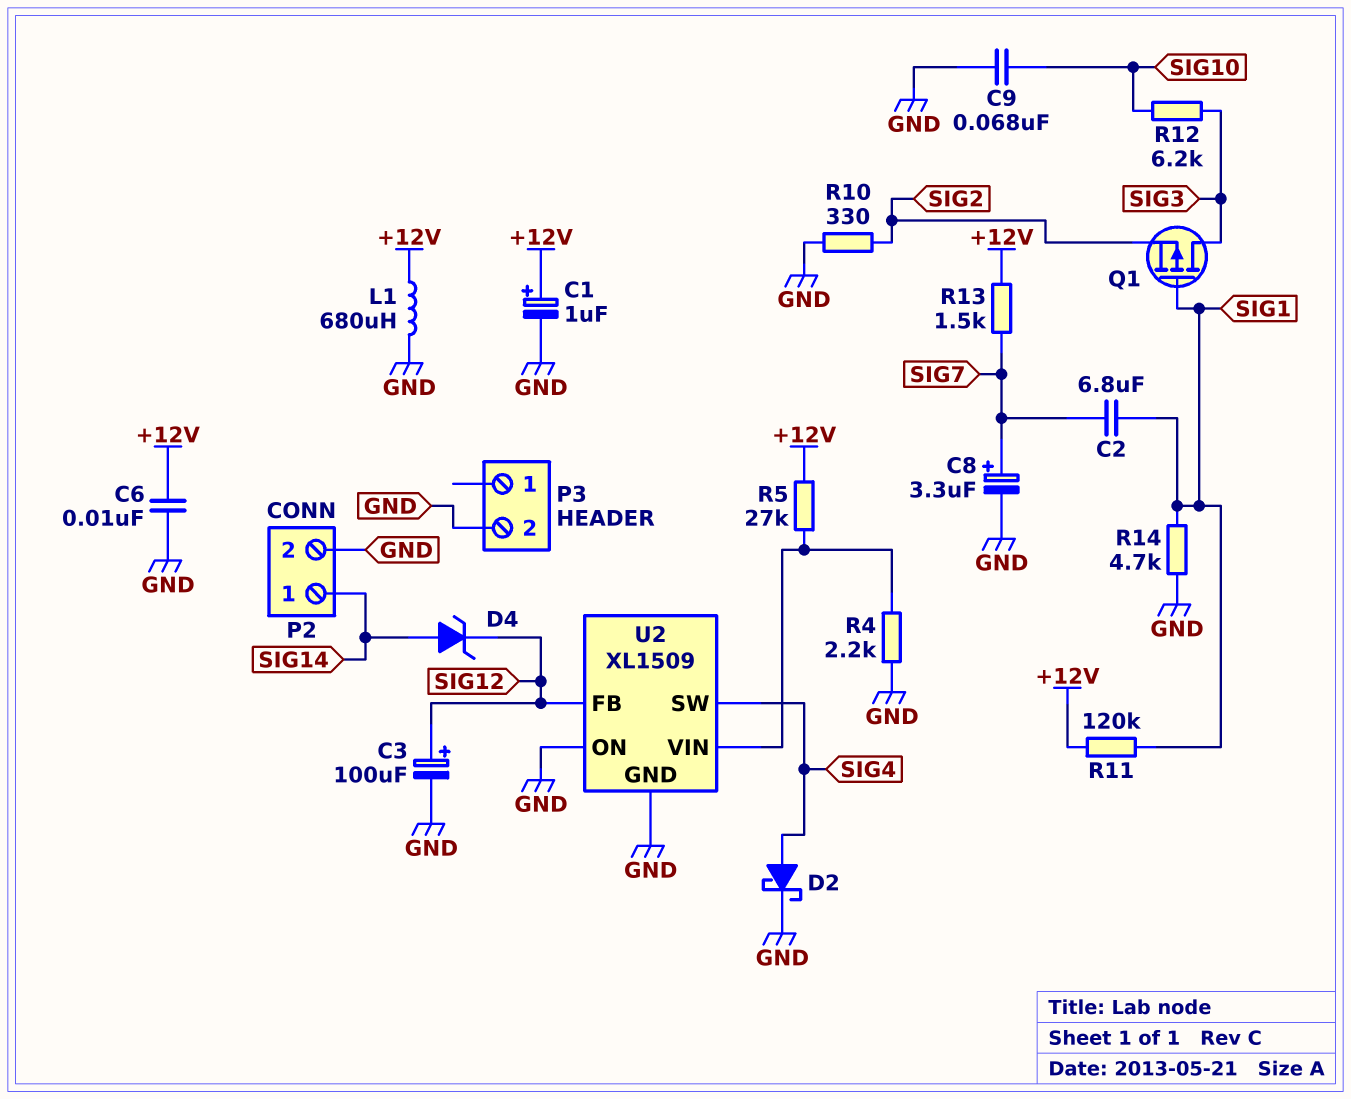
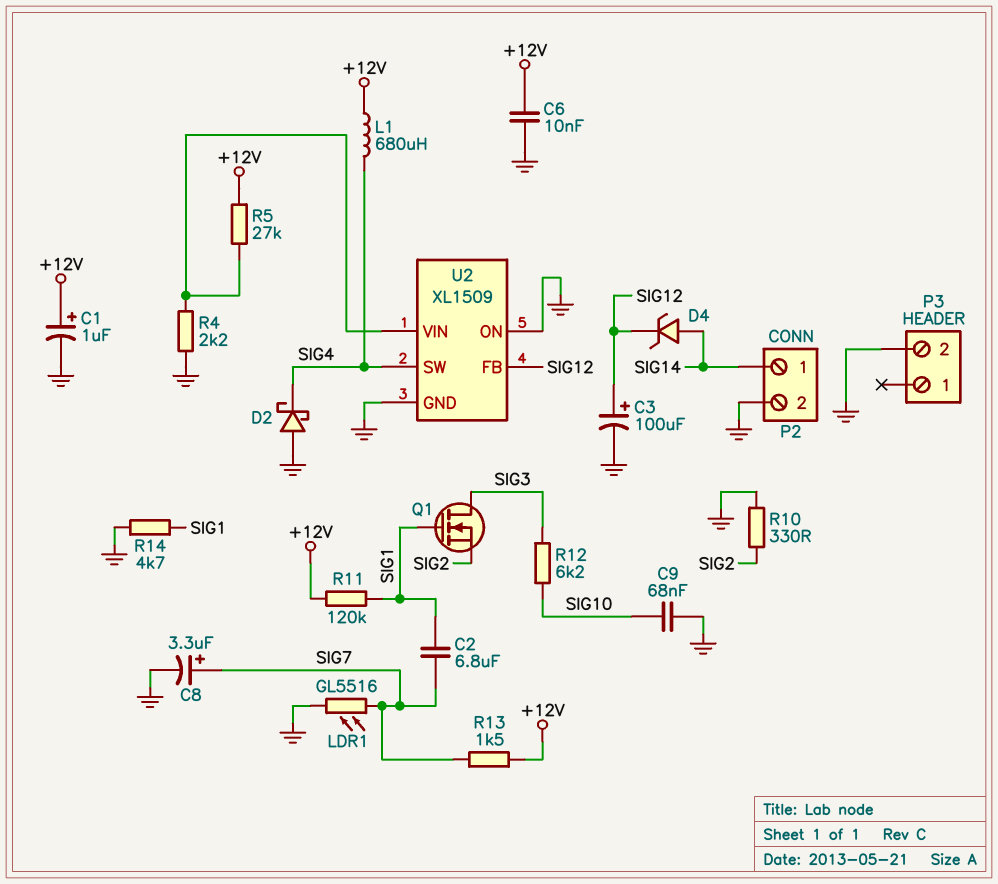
D2: schottky (A SIG4, K GND) -> schottky (A GND, K SIG4)
L1: 680uH (+12V, GND) -> 680uH (+12V, SIG4)
LDR1: none -> GL5516 (GND, SIG7)
Q1: PMOS (G SIG1, D SIG3, S SIG2) -> NMOS (G SIG1, D SIG3, S SIG2)

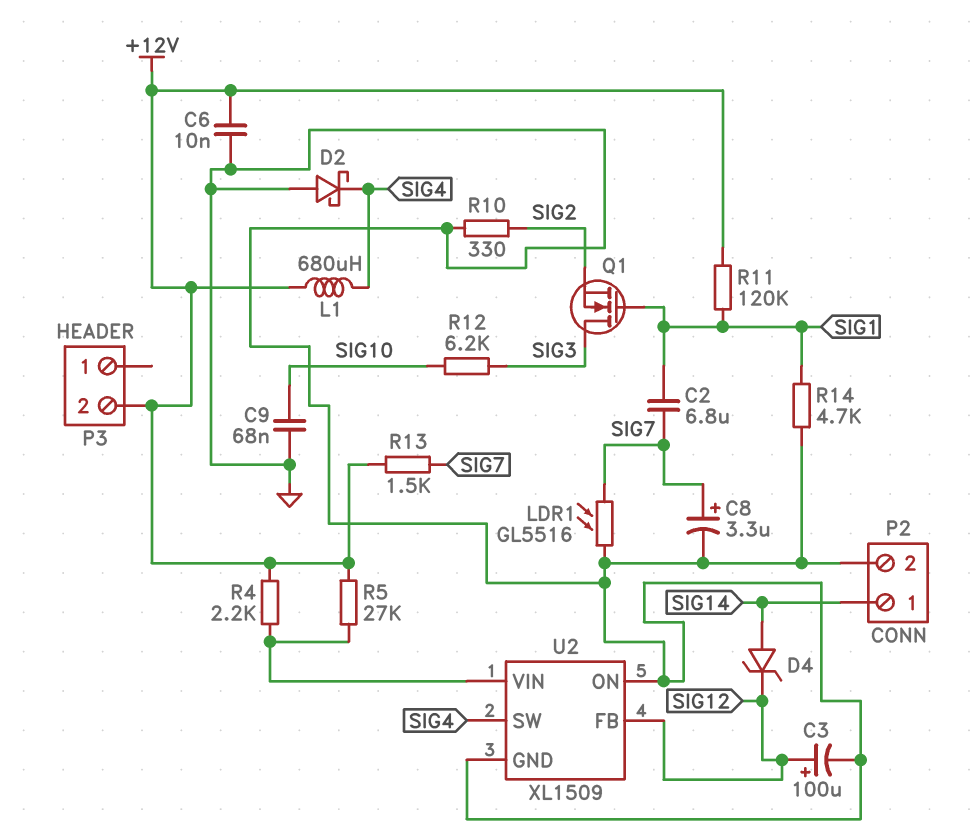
C1: 1uF (plus +12V, minus GND) -> none
P3 pin 2: GND -> +12V
R4: 2.2k (GND, U2/VIN) -> 2.2k (+12V, U2/VIN)

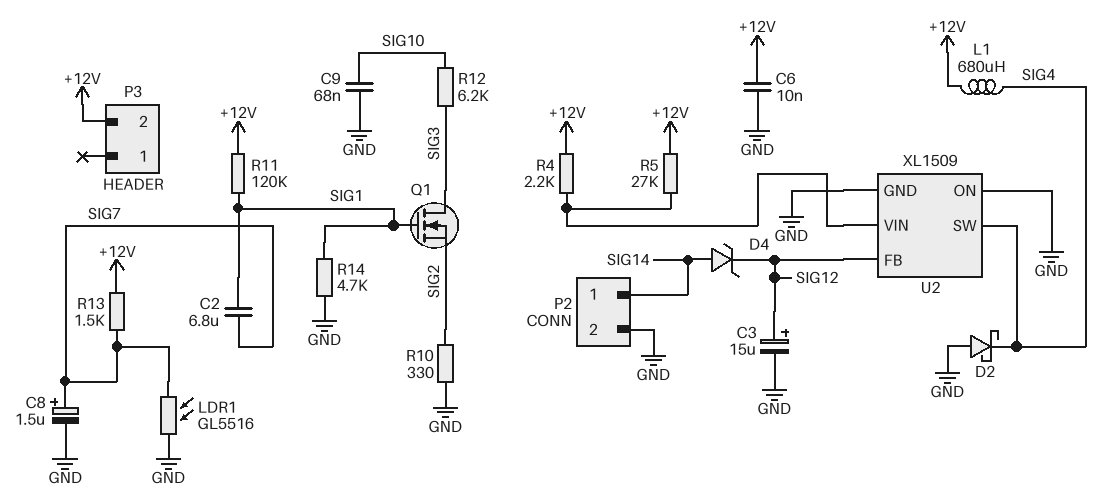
C3: 100uF (plus SIG12, minus GND) -> 15uF (plus SIG12, minus GND)
C8: 3.3uF (plus SIG7, minus GND) -> 1.5uF (plus SIG7, minus GND)

